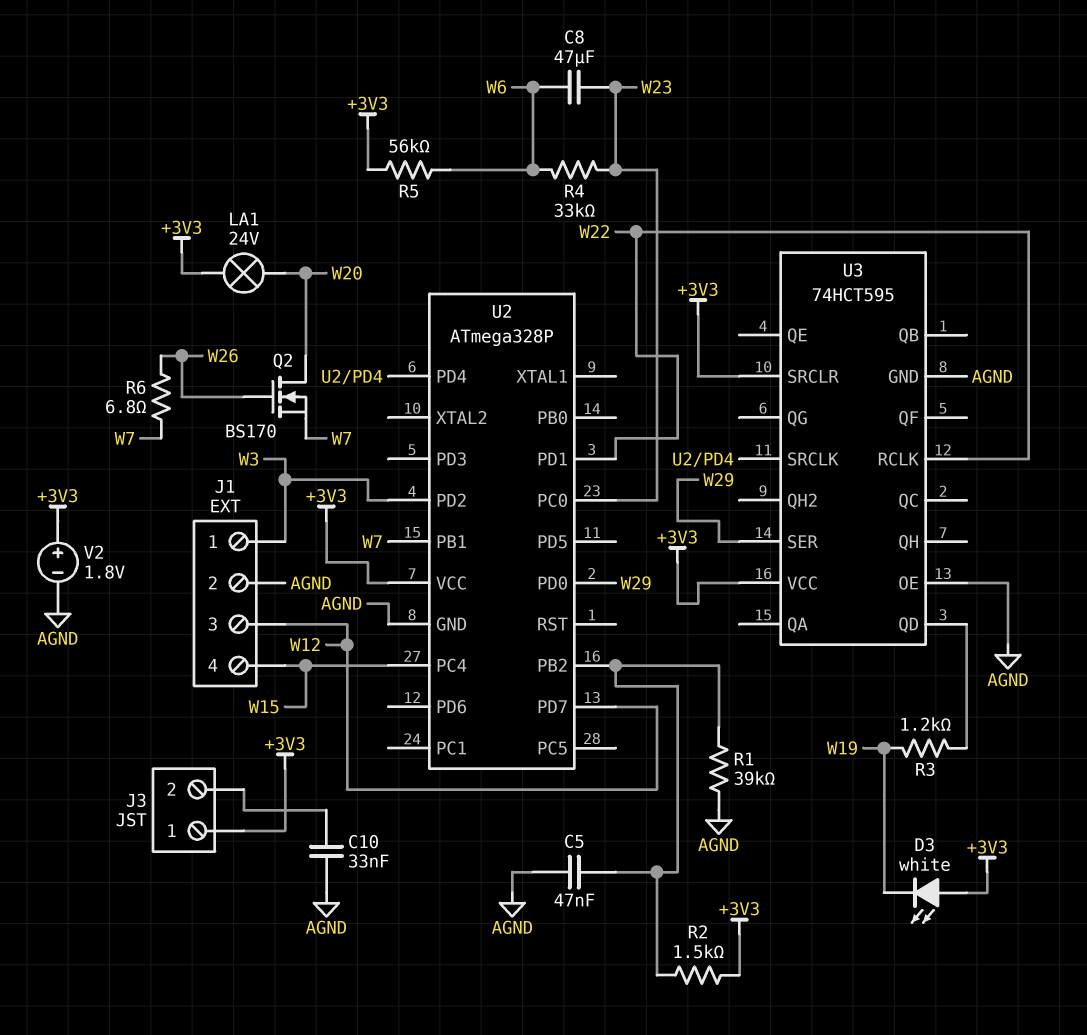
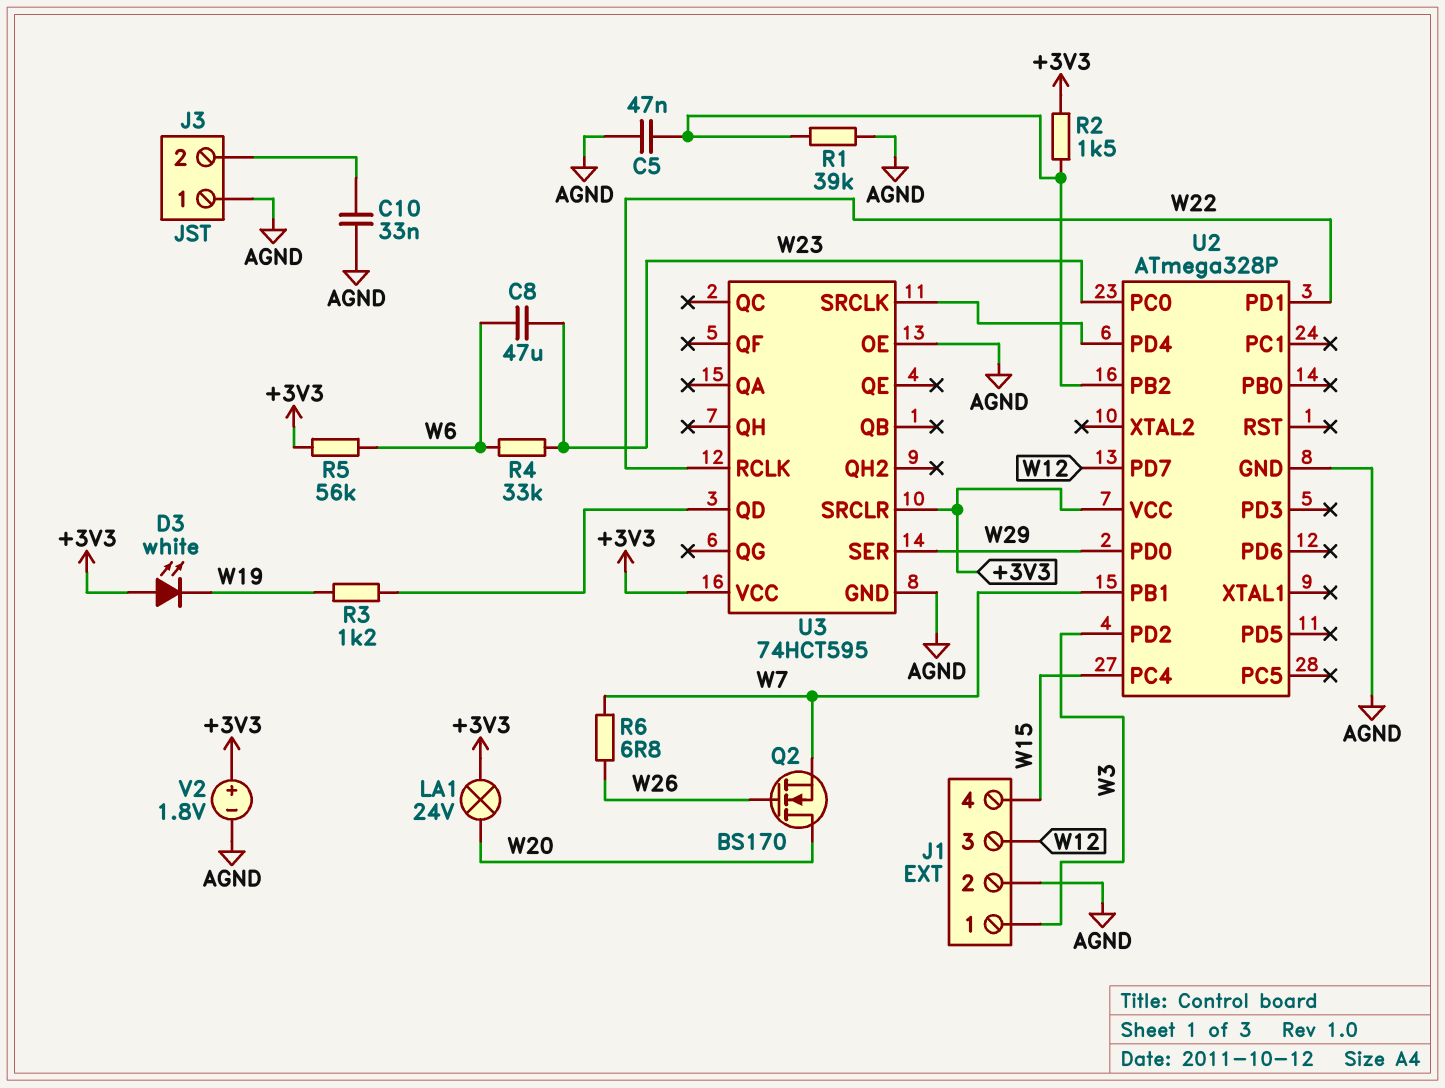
J3 pin 1: +3V3 -> AGND

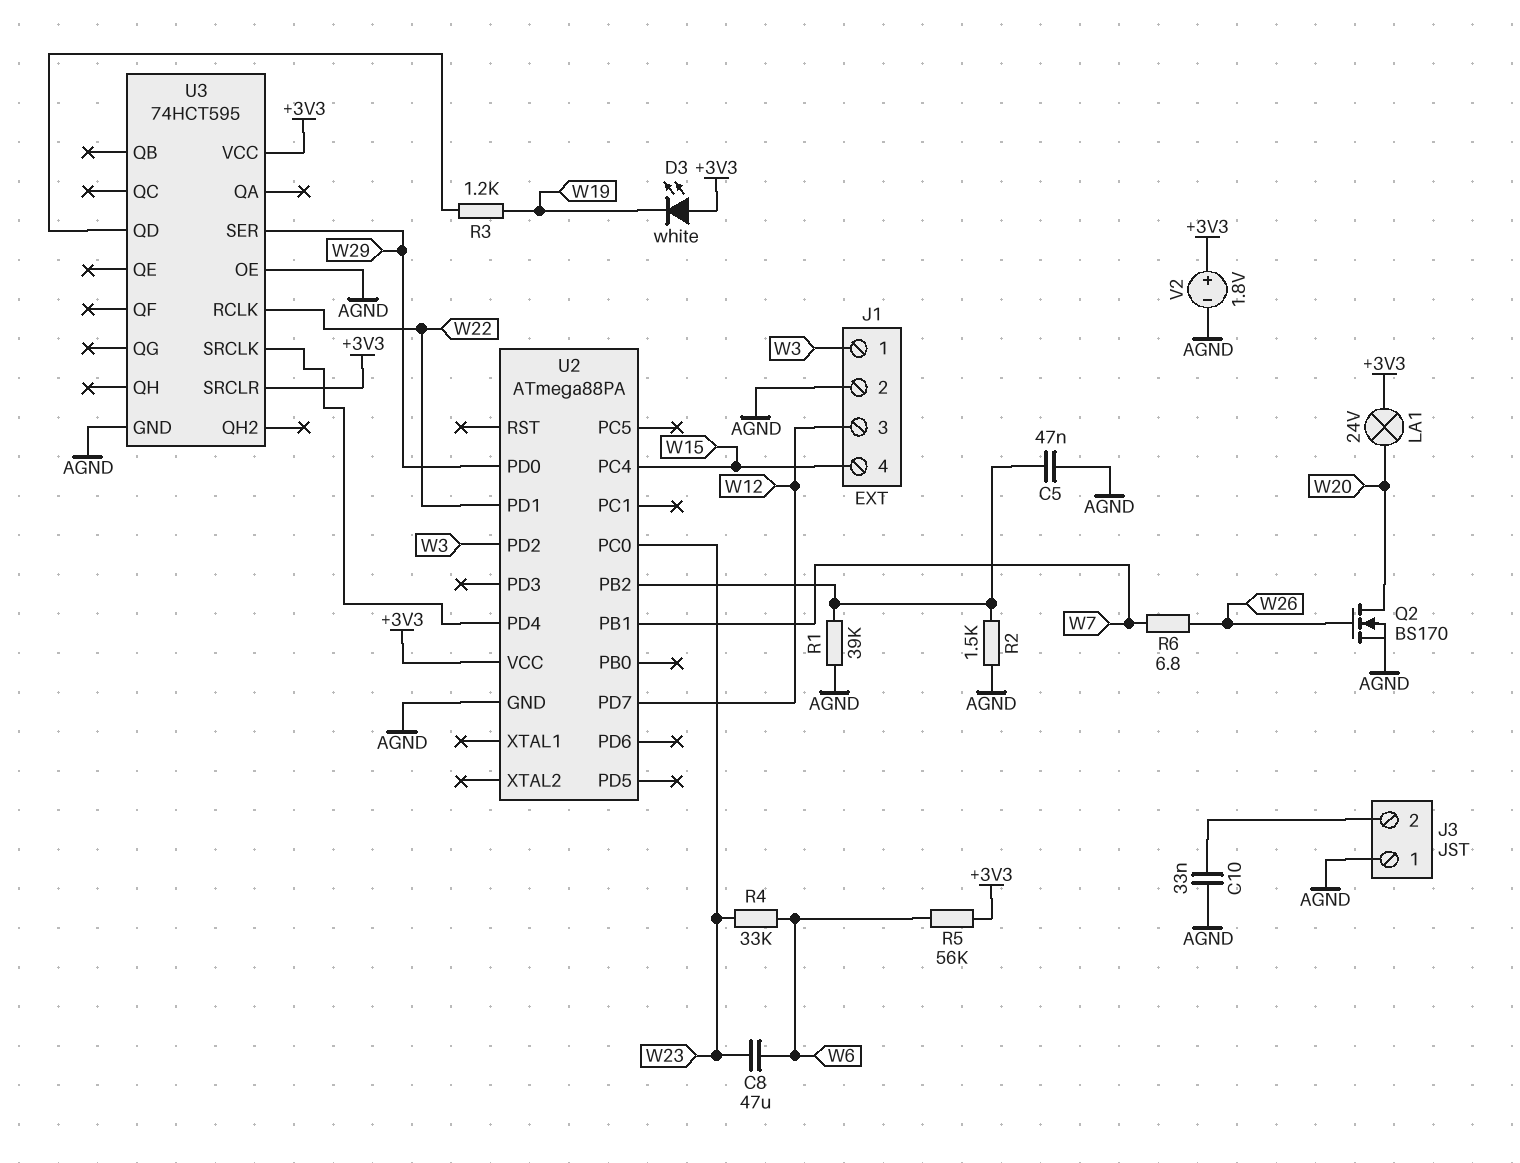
Q2: NMOS BS170 (G W26, D W20, S W7) -> NMOS BS170 (G W26, D W20, S AGND)
R2: 1.5k (+3V3, U2/PB2) -> 1.5k (AGND, U2/PB2)
U2: ATmega328P -> ATmega88PA

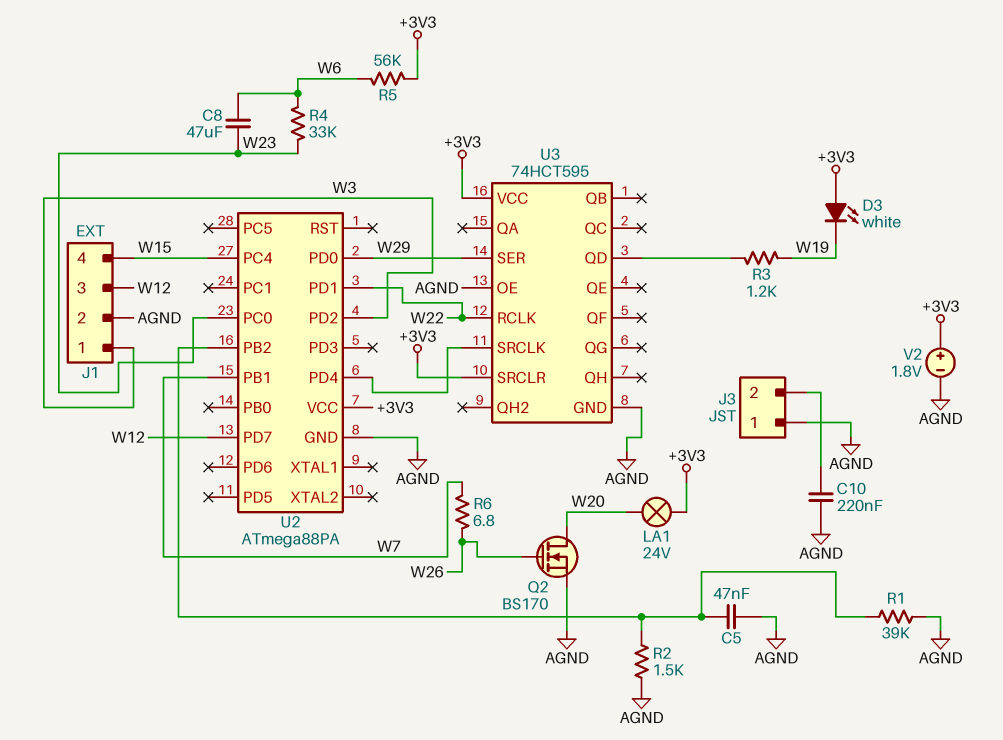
C10: 33nF (AGND, J3/2) -> 220nF (AGND, J3/2)

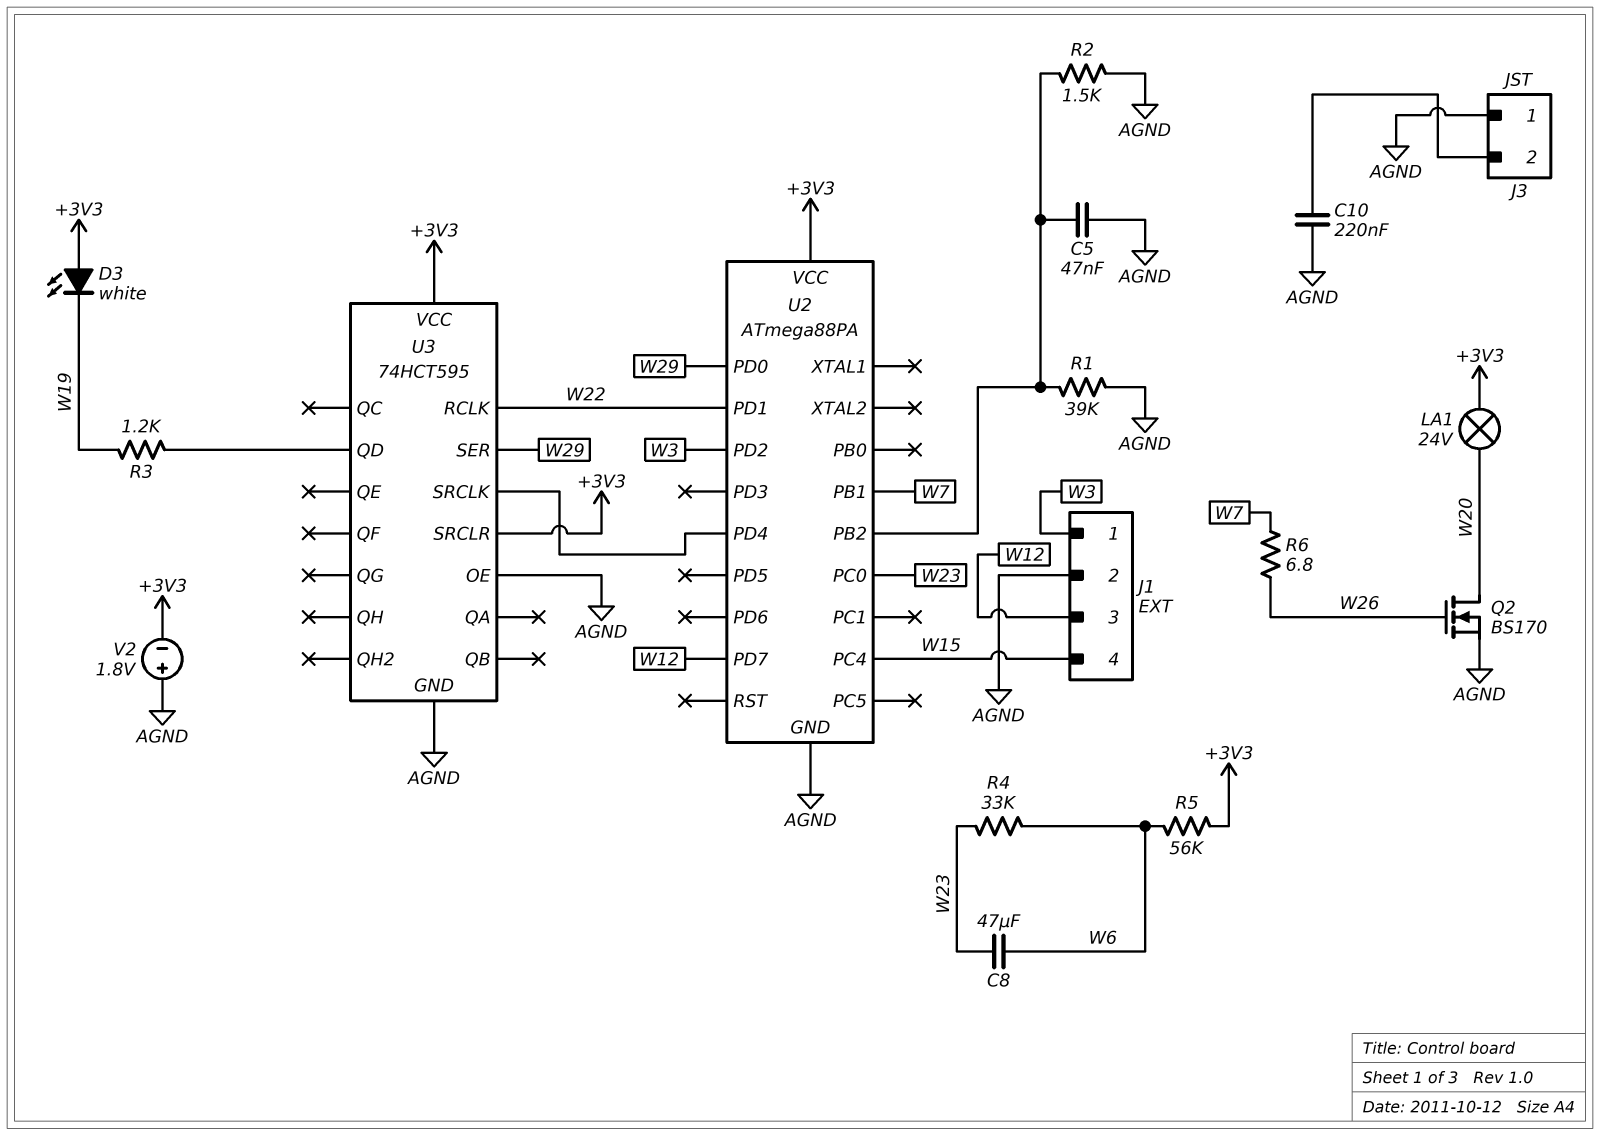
V2: 1.8V (plus +3V3, minus AGND) -> 1.8V (plus AGND, minus +3V3)

